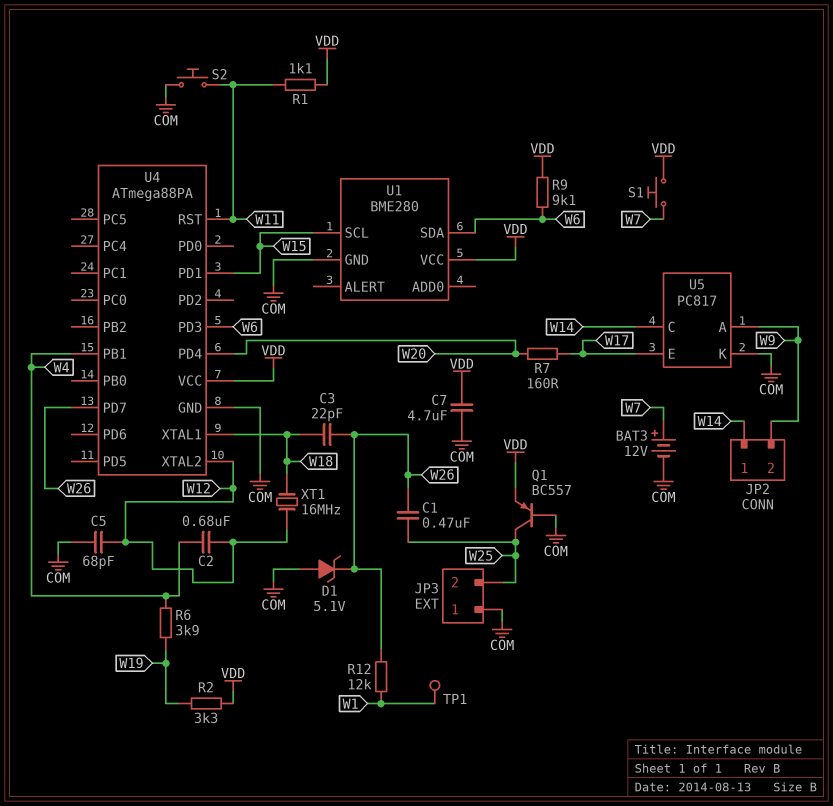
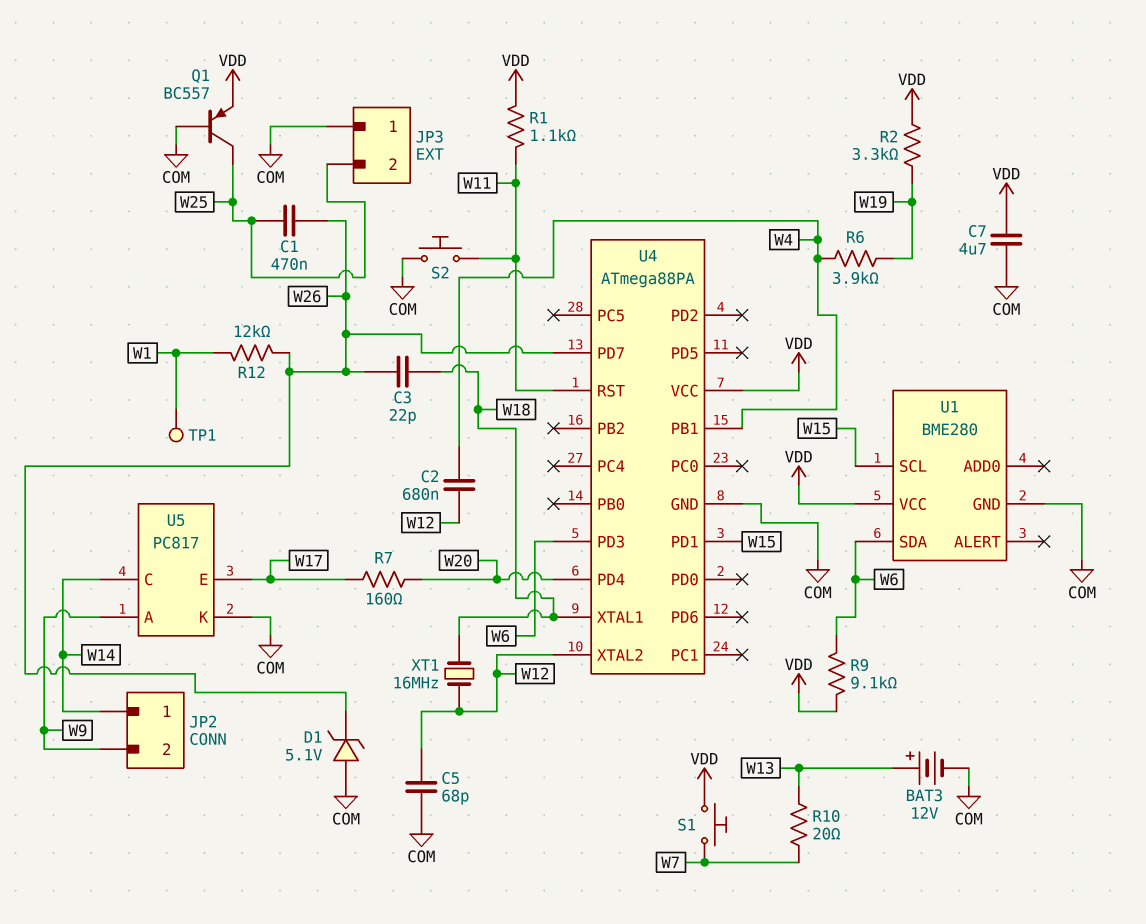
BAT3: 12V (plus W7, minus COM) -> 12V (plus W13, minus COM)
R10: none -> 20 (W7, W13)

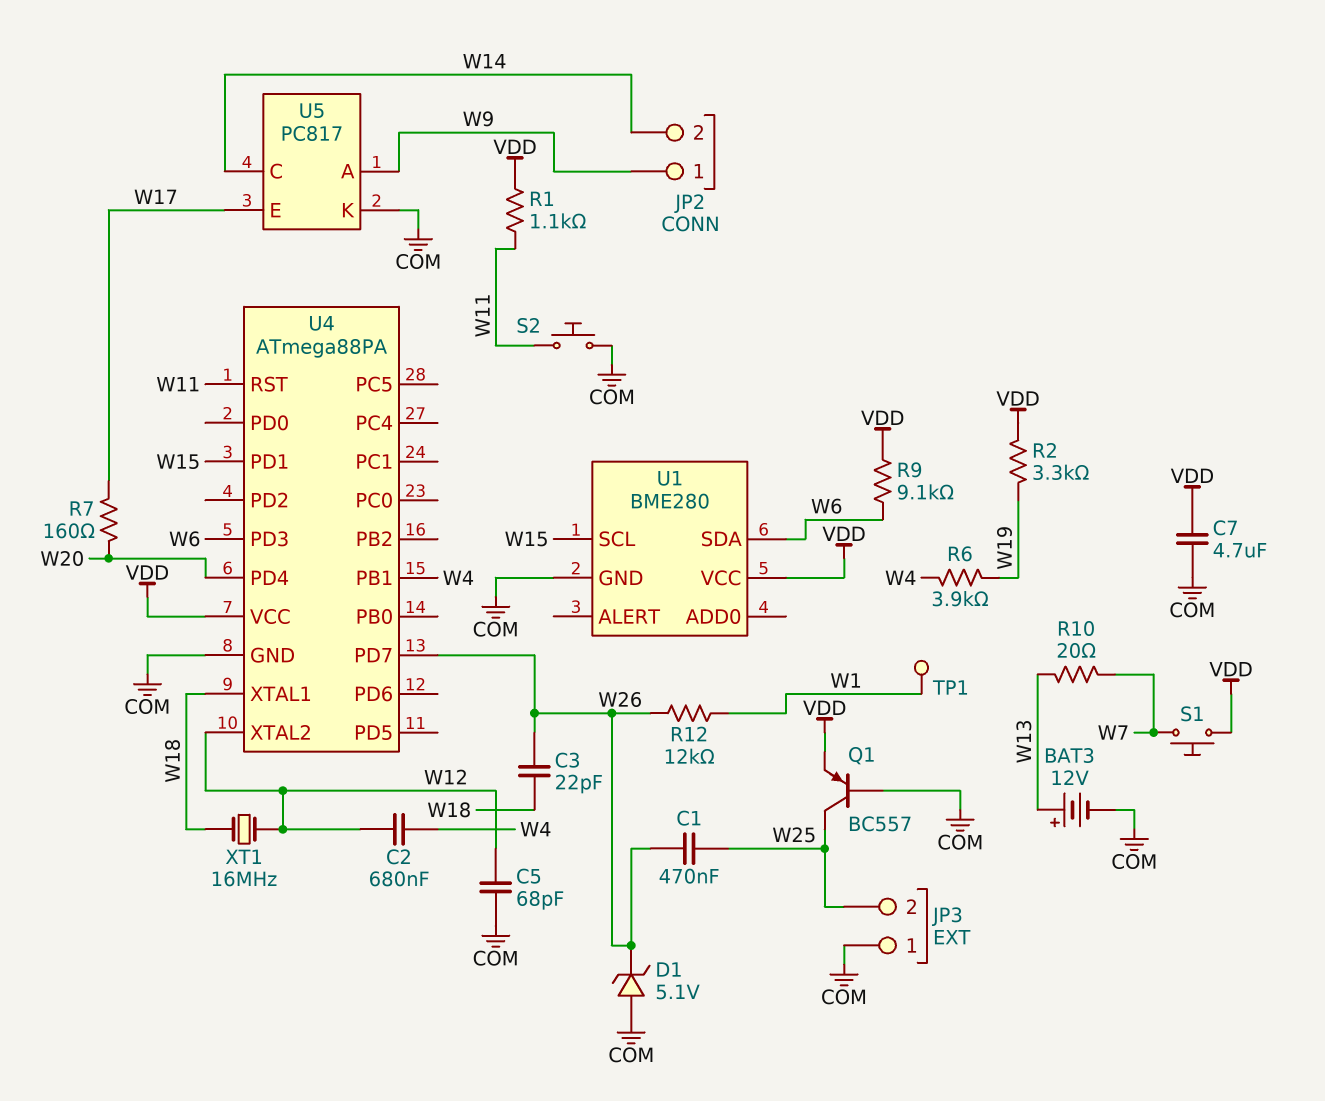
JP2 pin 1: W14 -> W9
JP2 pin 2: W9 -> W14

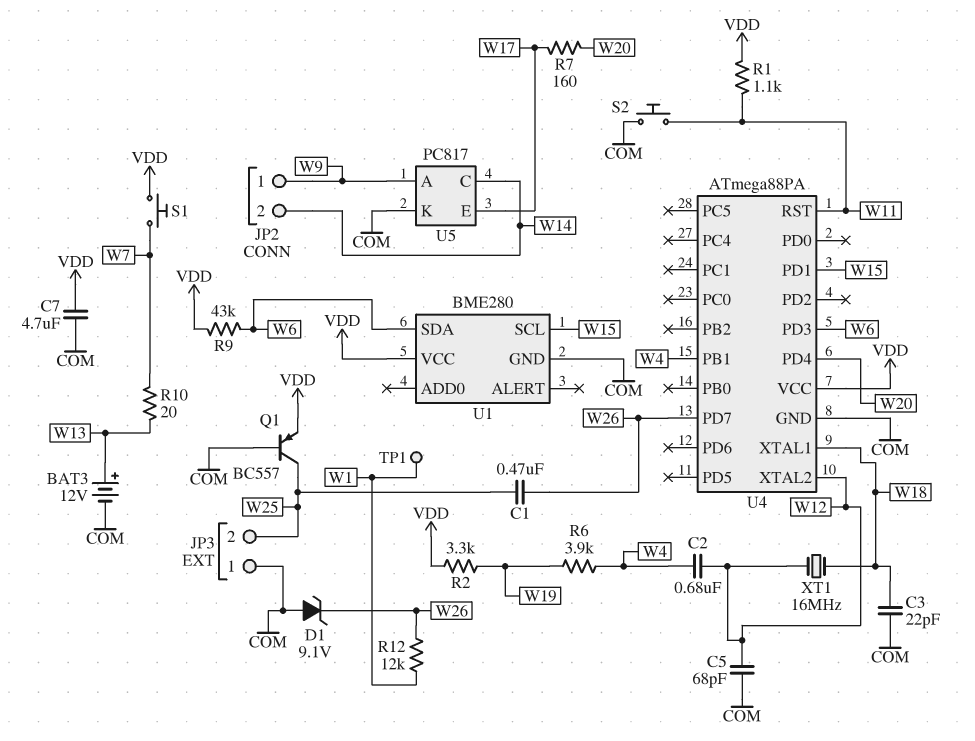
C3: 22pF (W18, W26) -> 22pF (COM, W18)
D1: zener 5.1V (A COM, K W26) -> zener 9.1V (A COM, K W26)
R9: 9.1k (VDD, W6) -> 43k (VDD, W6)

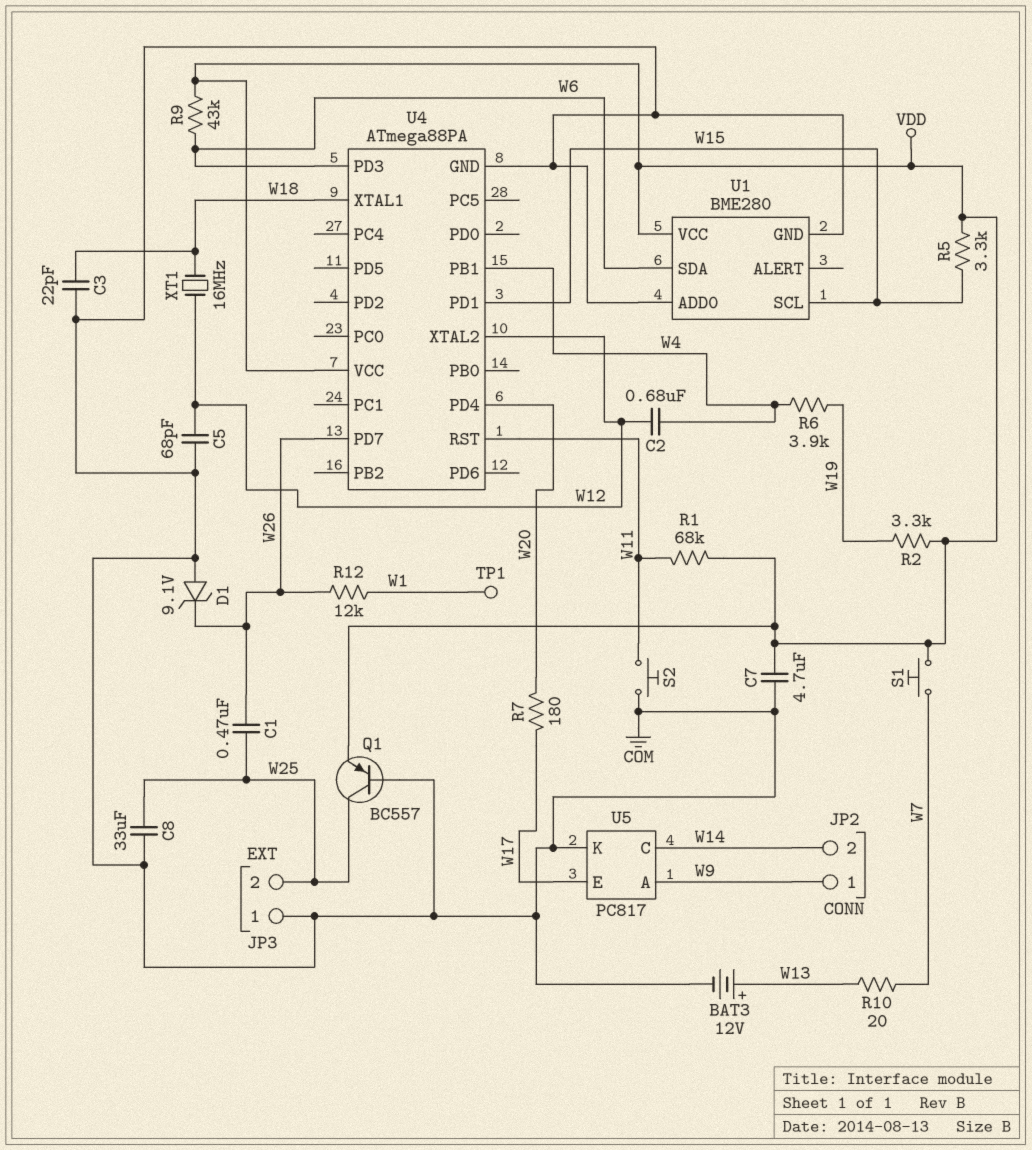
C8: none -> 33uF (COM, W25)
R1: 1.1k (VDD, W11) -> 68k (VDD, W11)
R5: none -> 3.3k (VDD, W15)
R7: 160 (W17, W20) -> 180 (W17, W20)
U1 pin ADD0: none -> COM

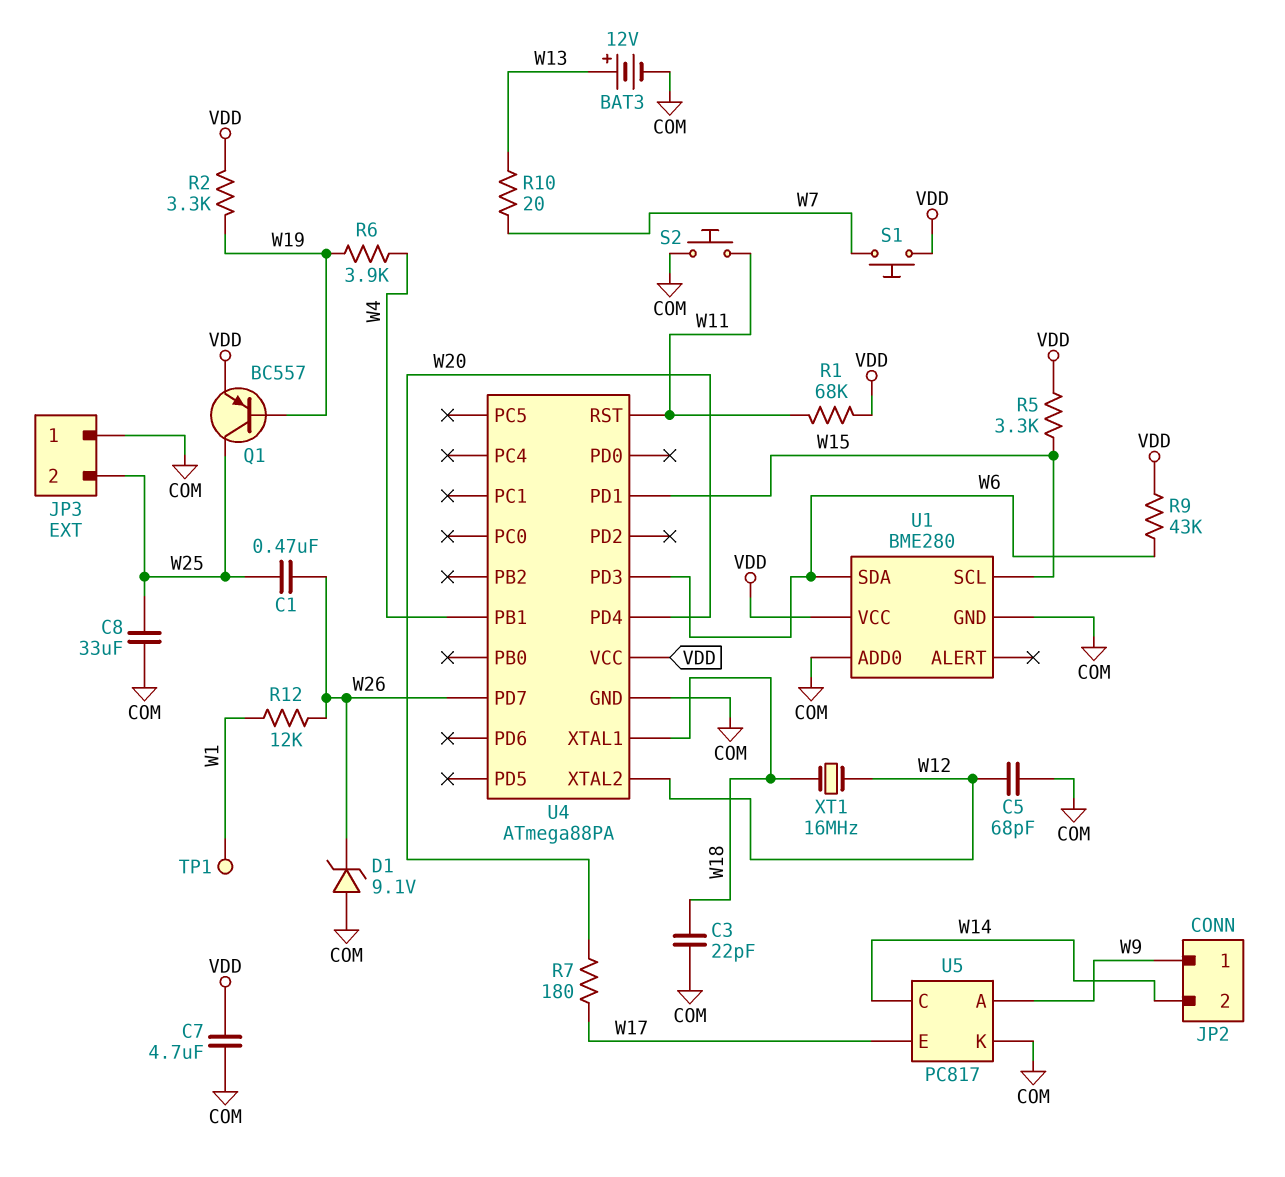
C2: 680nF (W4, W12) -> none
Q1: PNP BC557 (B COM, C W25, E VDD) -> PNP BC557 (B W19, C W25, E VDD)

